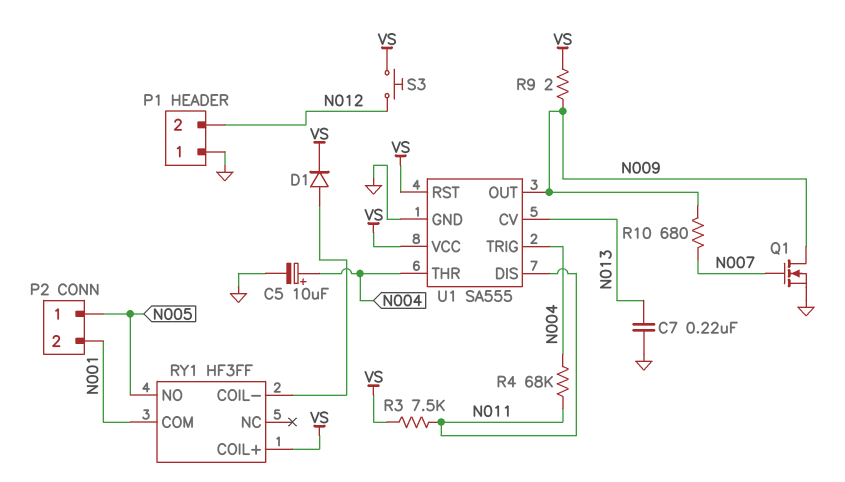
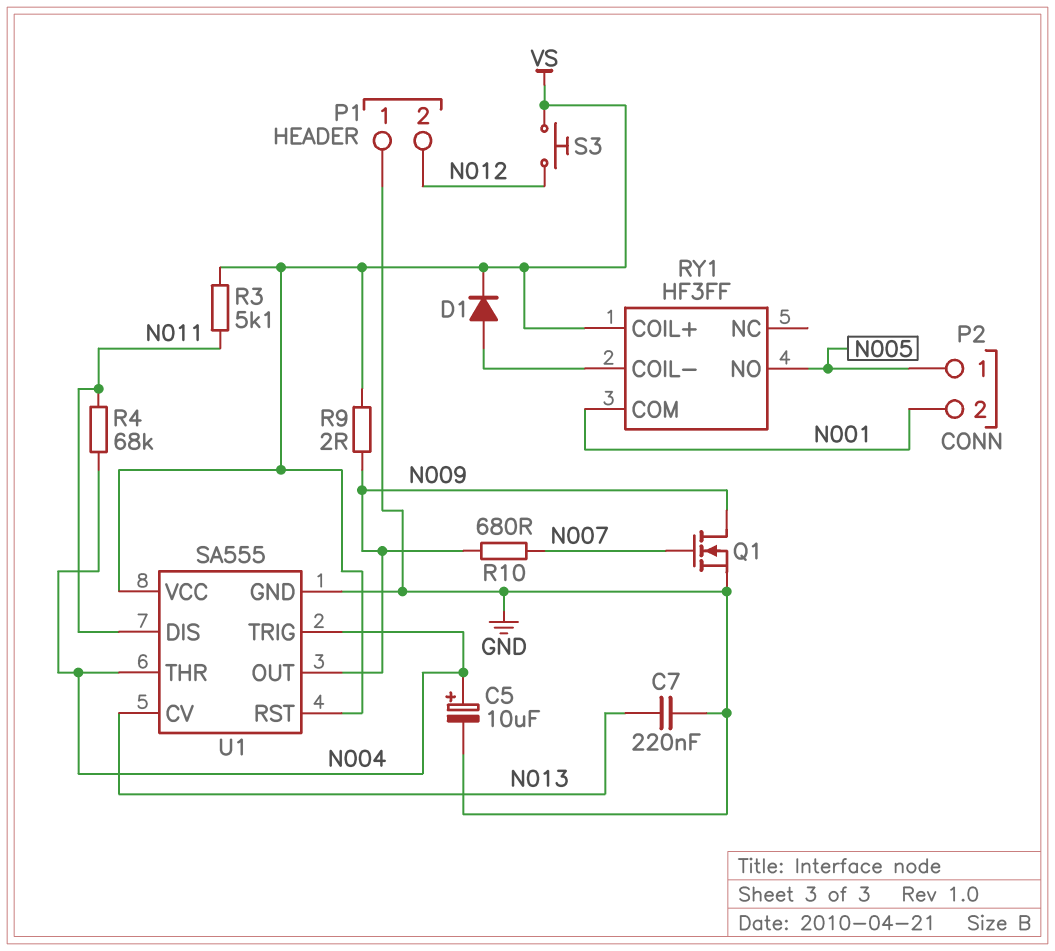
R3: 7.5k (N011, VS) -> 5.1k (N011, VS)

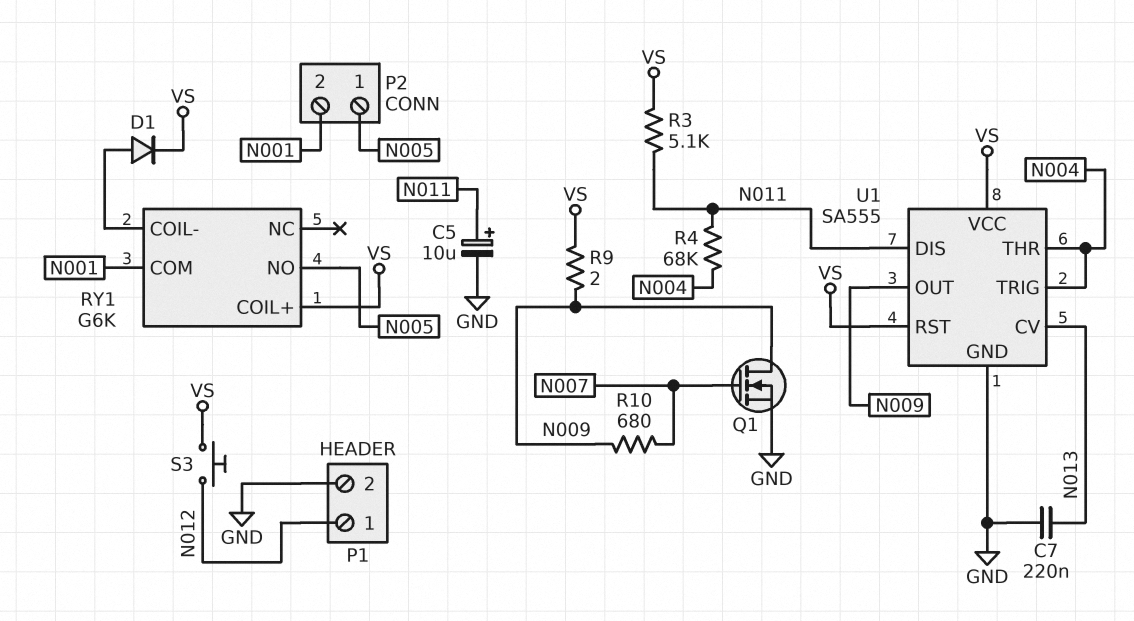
C5: 10uF (plus N004, minus GND) -> 10uF (plus N011, minus GND)
P1 pin 1: GND -> N012
P1 pin 2: N012 -> GND
RY1: HF3FF -> G6K

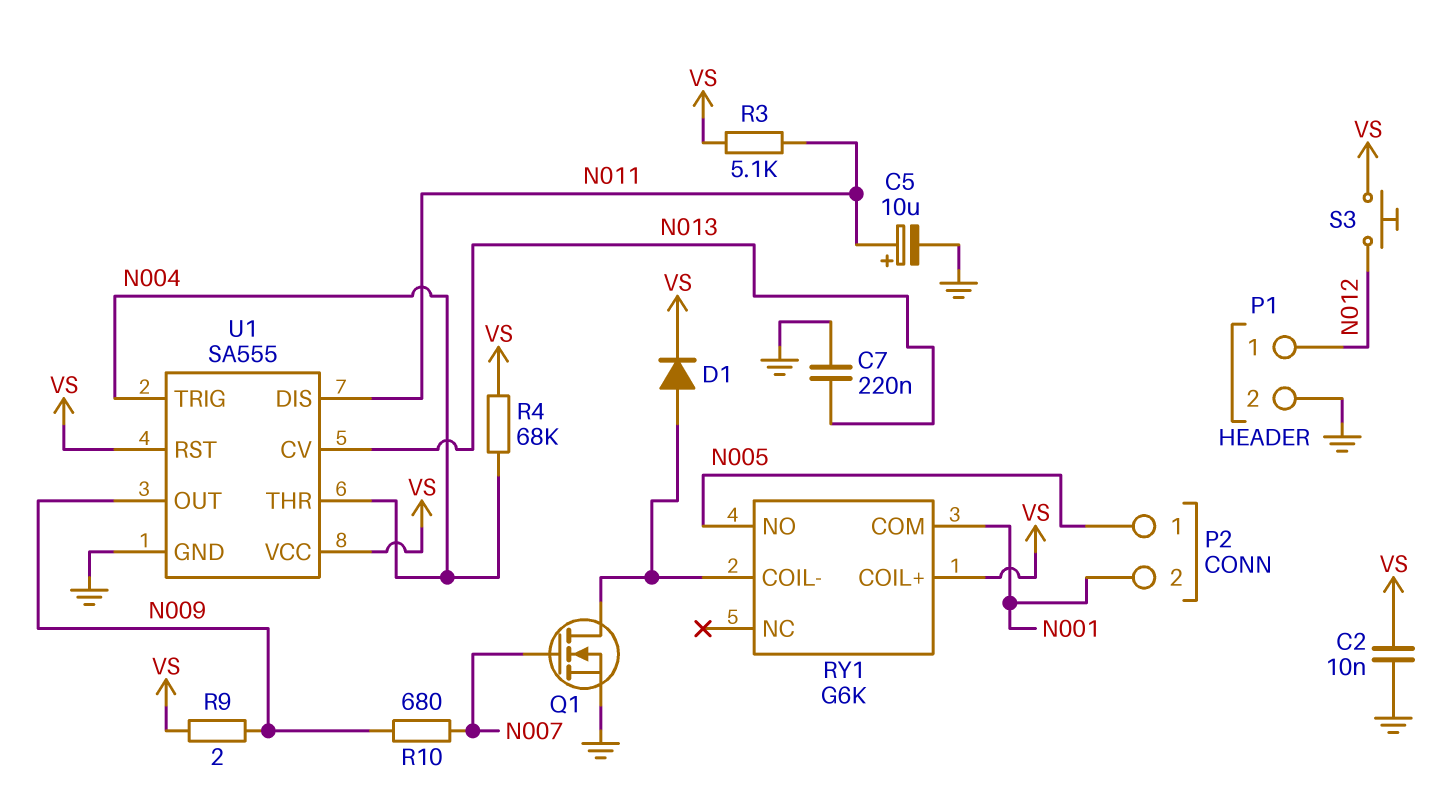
C2: none -> 10nF (GND, VS)
Q1: NMOS (G N007, D N009, S GND) -> NMOS (G N007, D RY1/COIL-, S GND)
R4: 68k (N004, N011) -> 68k (N004, VS)

